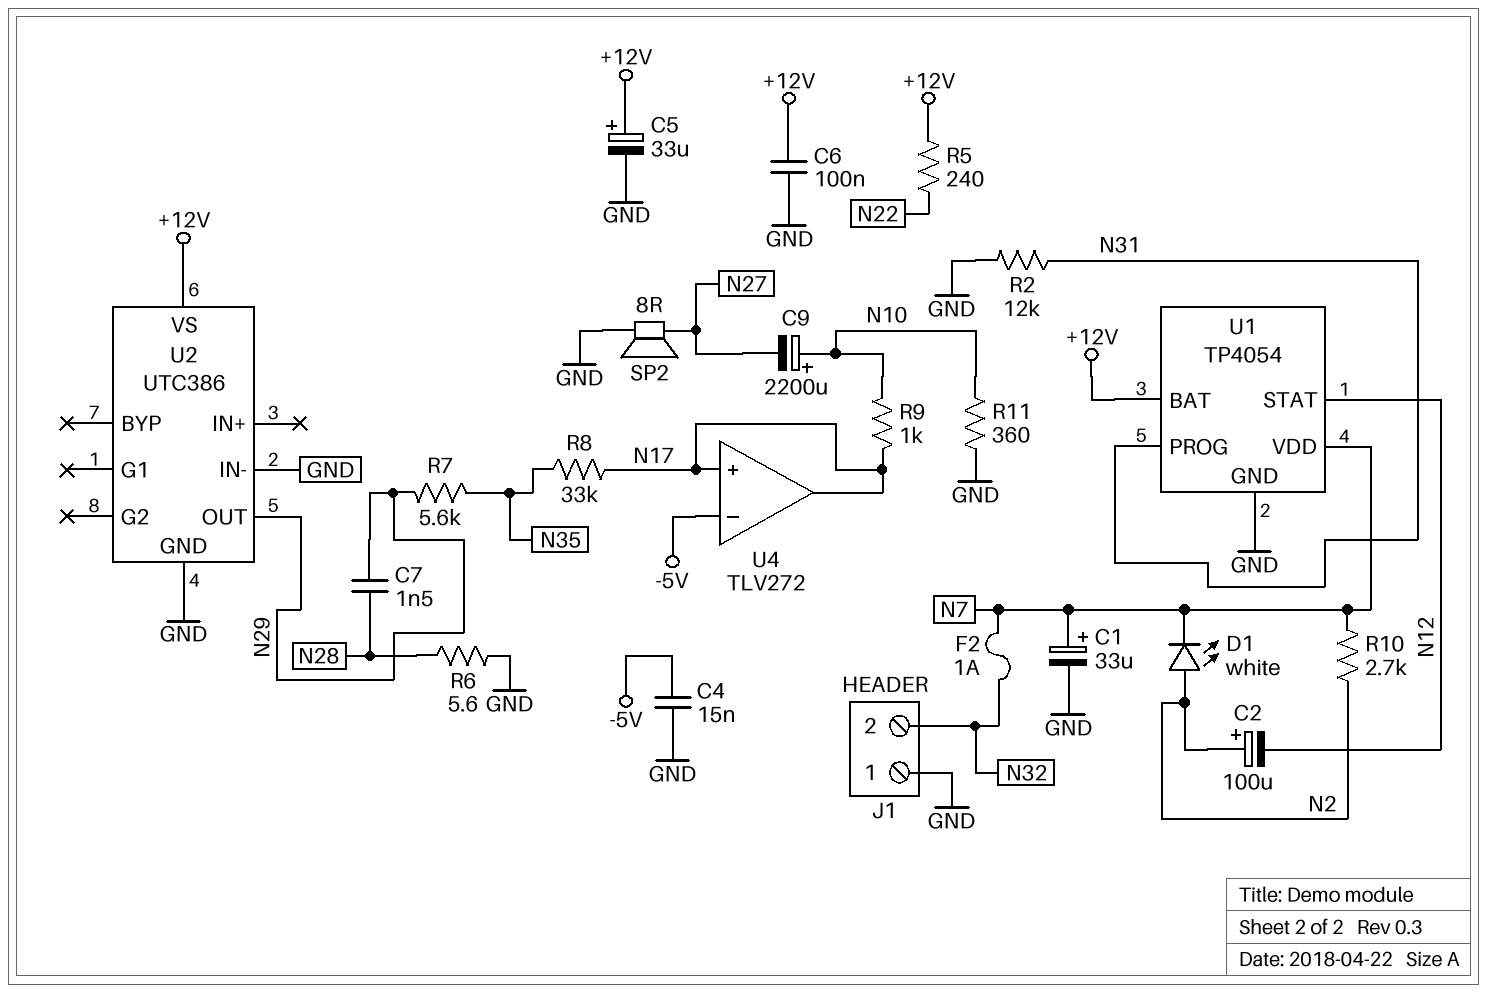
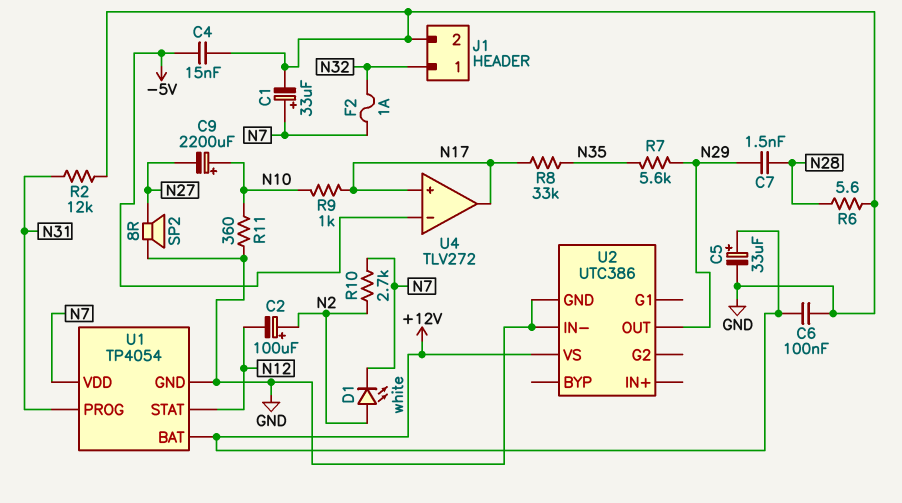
J1 pin 1: GND -> N32
J1 pin 2: N32 -> GND
R5: 240 (+12V, N22) -> none

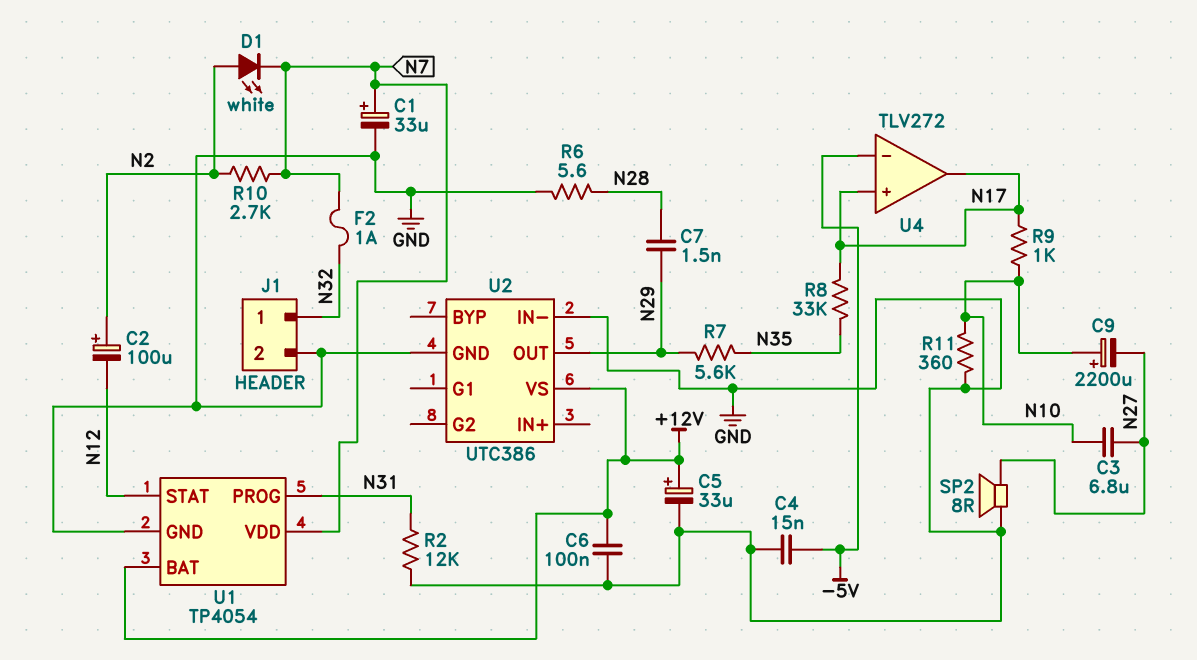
C3: none -> 6.8uF (N10, N27)

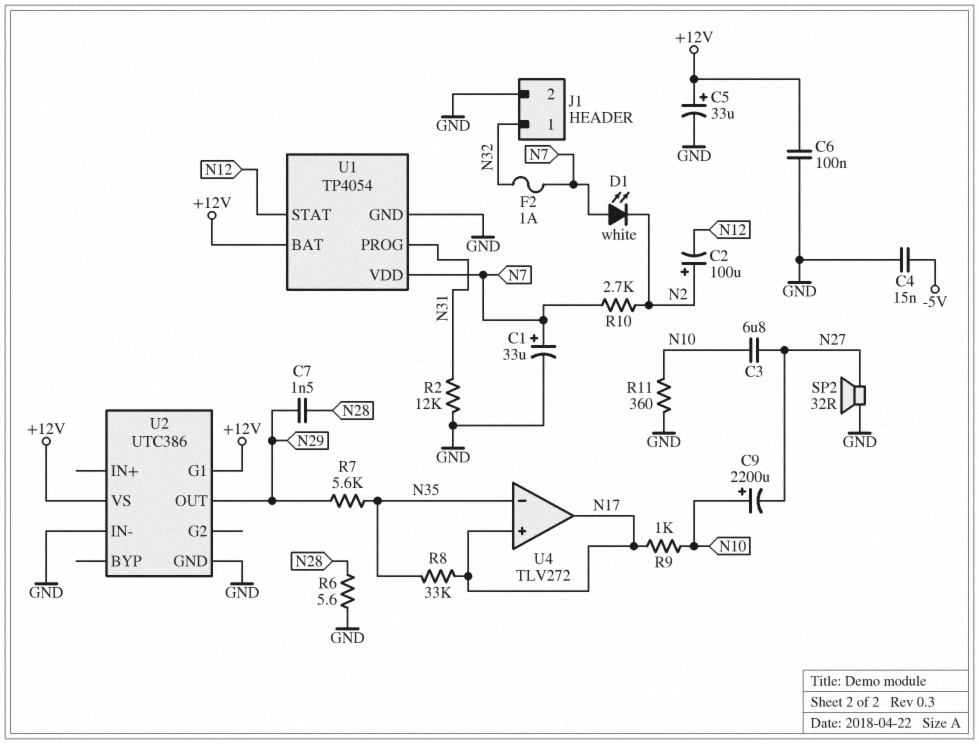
D1: LED white (A N2, K N7) -> LED white (A N7, K N2)
SP2: speaker 8R (GND, N27) -> speaker 32R (GND, N27)
U2 pin G1: none -> +12V
U4 pin in-: -5V -> N35

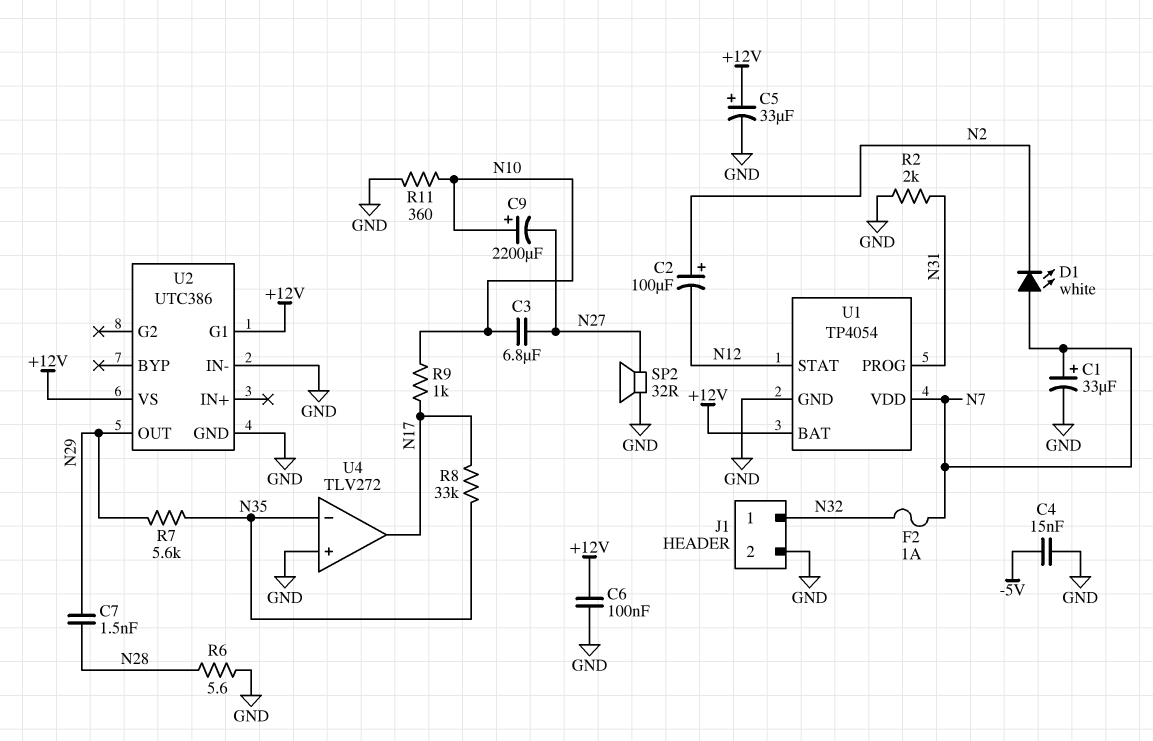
R2: 12k (GND, N31) -> 2k (GND, N31)
R10: 2.7k (N2, N7) -> none
U4 pin in+: N17 -> GND

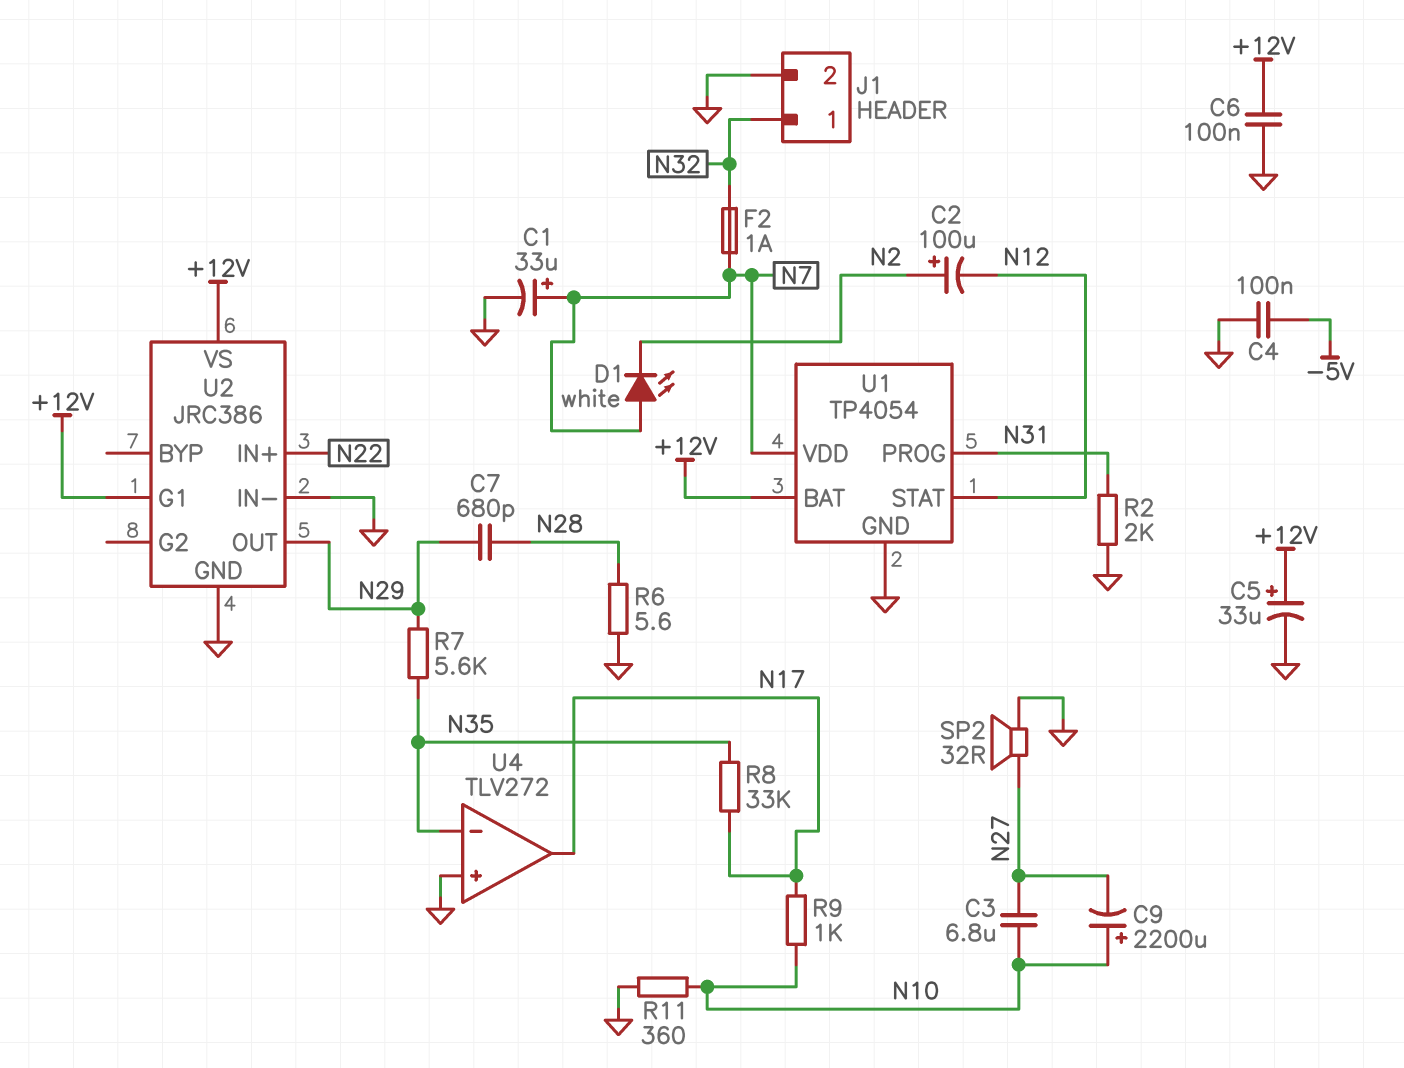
C4: 15nF (-5V, GND) -> 100nF (-5V, GND)
C7: 1.5nF (N28, N29) -> 680pF (N28, N29)
U2: UTC386 -> JRC386
U2 pin IN+: none -> N22

